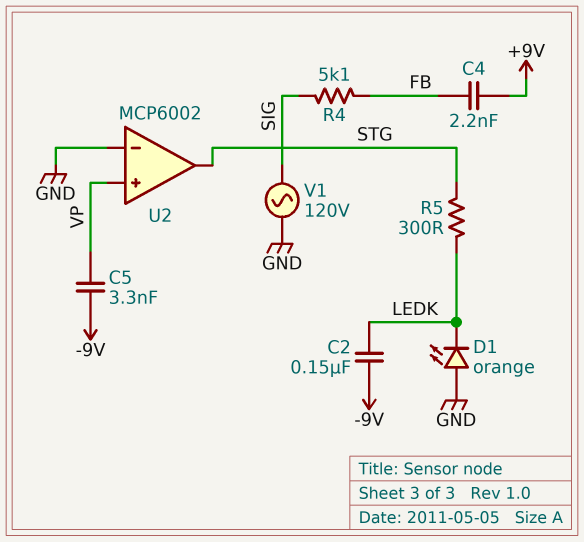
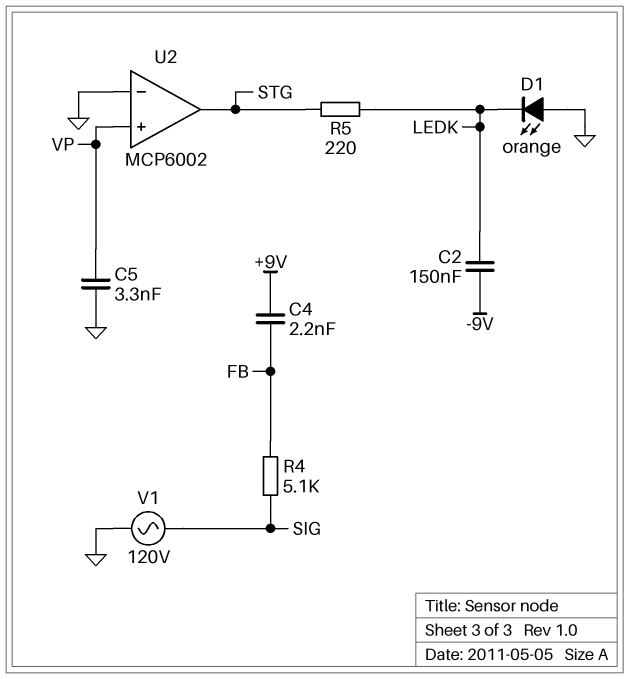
C5: 3.3nF (-9V, VP) -> 3.3nF (GND, VP)
R5: 300 (LEDK, STG) -> 220 (LEDK, STG)

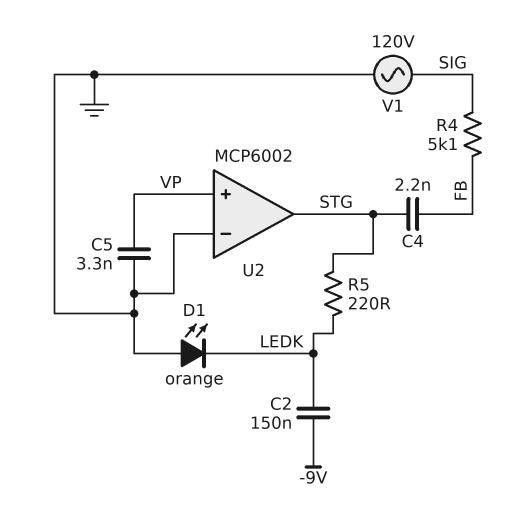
C4: 2.2nF (+9V, FB) -> 2.2nF (FB, STG)

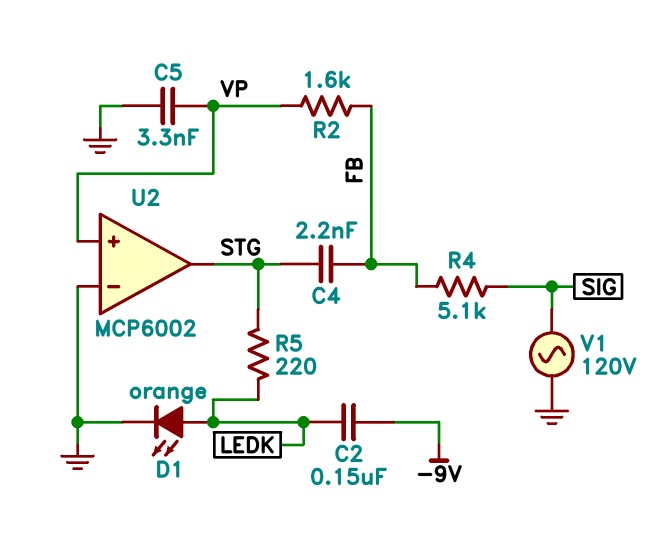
D1: LED orange (A GND, K LEDK) -> LED orange (A LEDK, K GND)
R2: none -> 1.6k (FB, VP)

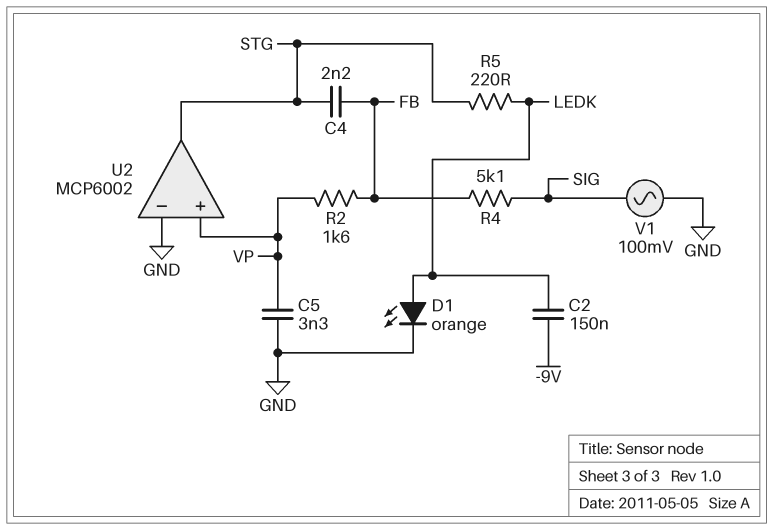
V1: AC 120V (GND, SIG) -> AC 100mV (GND, SIG)

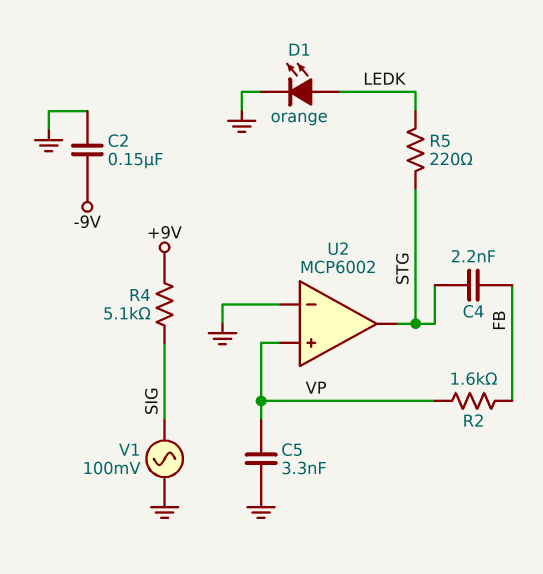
C2: 150nF (-9V, LEDK) -> 150nF (-9V, GND)
R4: 5.1k (FB, SIG) -> 5.1k (+9V, SIG)

